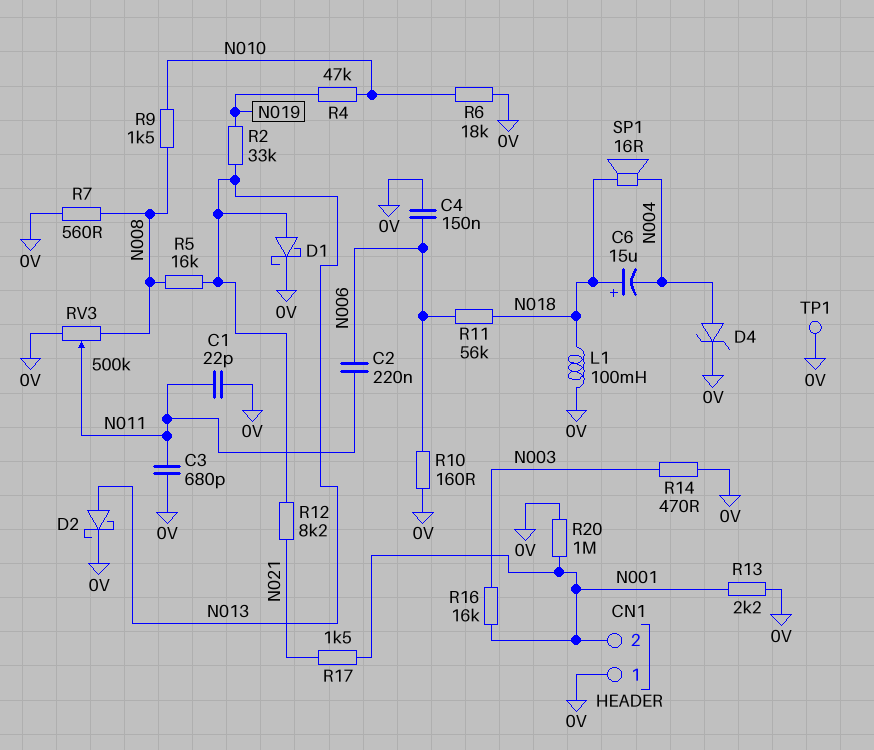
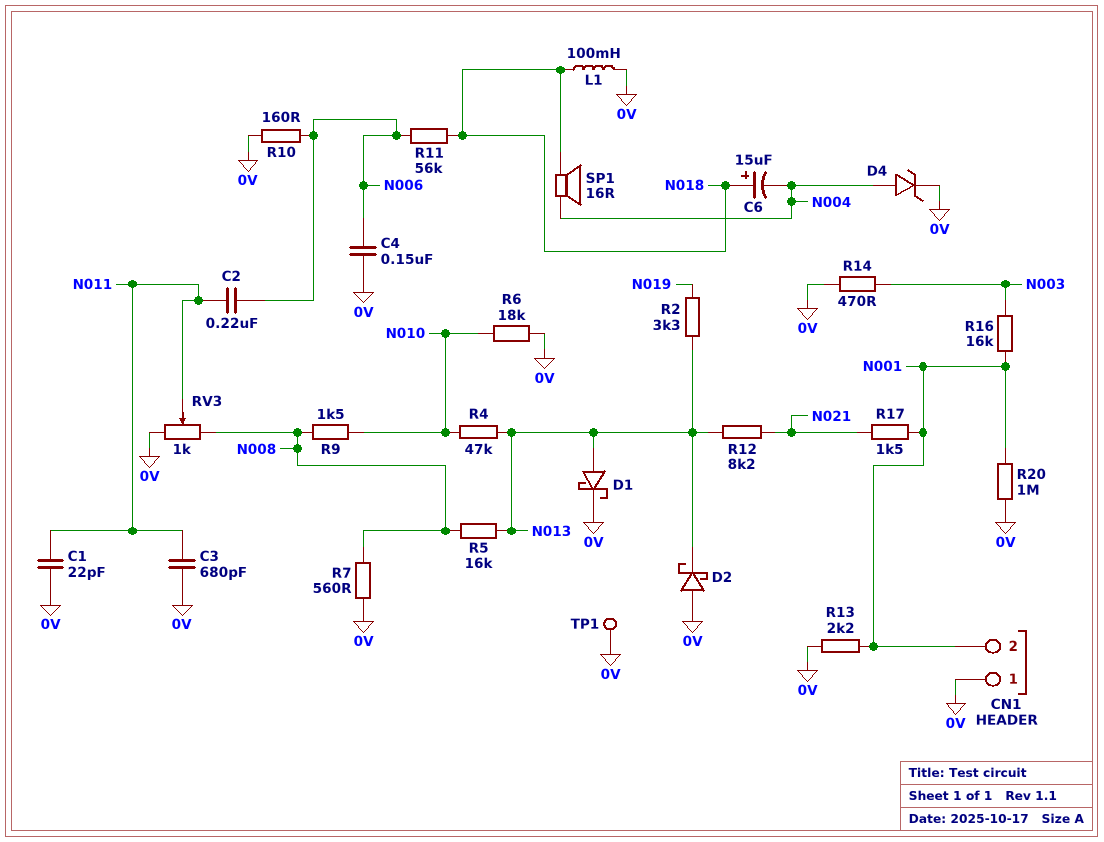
D2: schottky (A N013, K 0V) -> schottky (A 0V, K N013)
R2: 33k (N013, N019) -> 3.3k (N013, N019)
R4: 47k (N010, N019) -> 47k (N010, N013)
RV3: 500k (0V, N008, wiper N011) -> 1k (0V, N008, wiper N011)

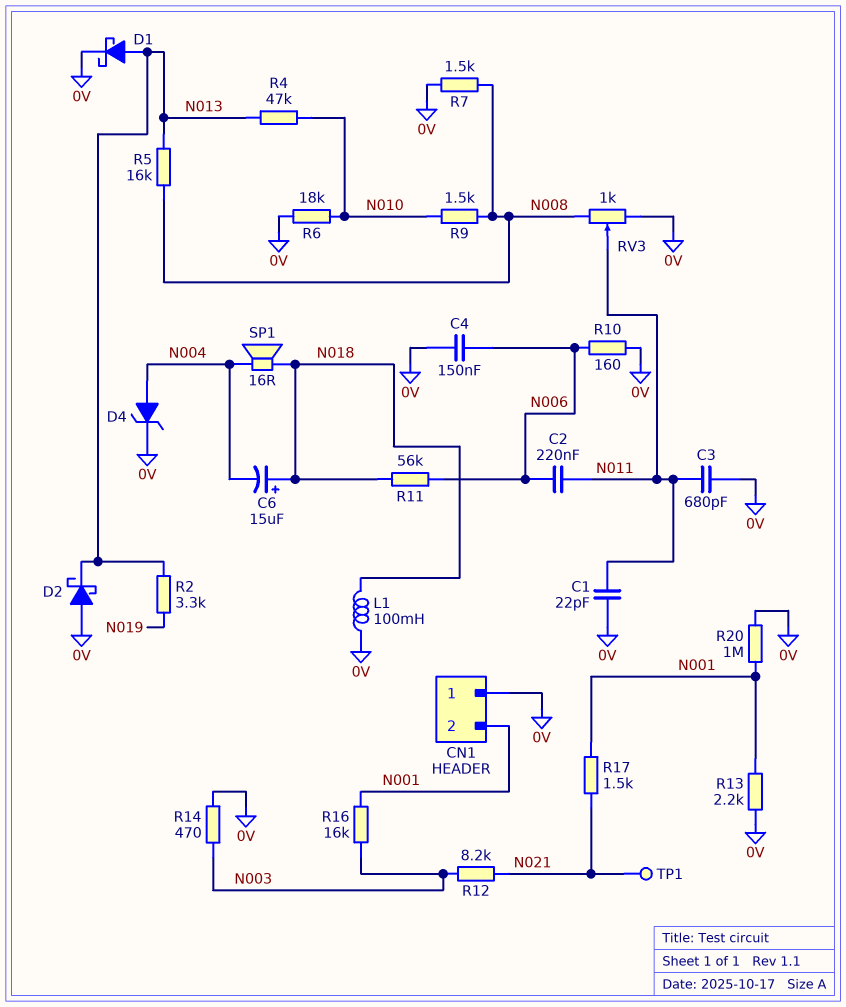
R7: 560 (0V, N008) -> 1.5k (0V, N008)
R12: 8.2k (N013, N021) -> 8.2k (N003, N021)
TP1: test point (0V) -> test point (N021)

